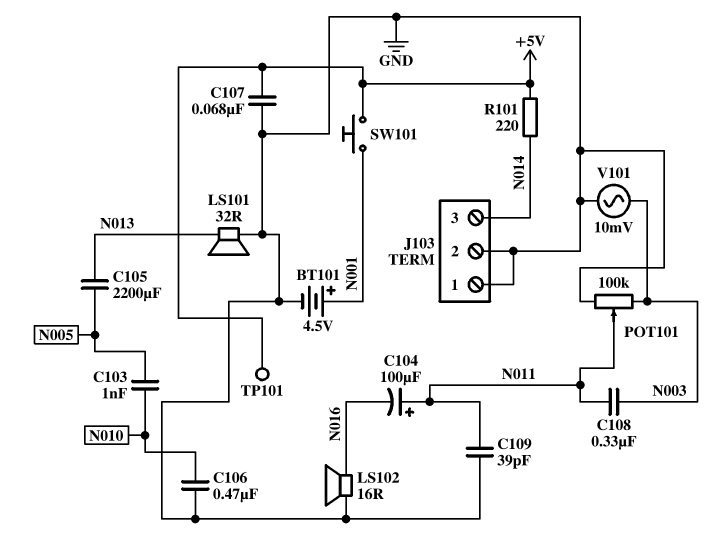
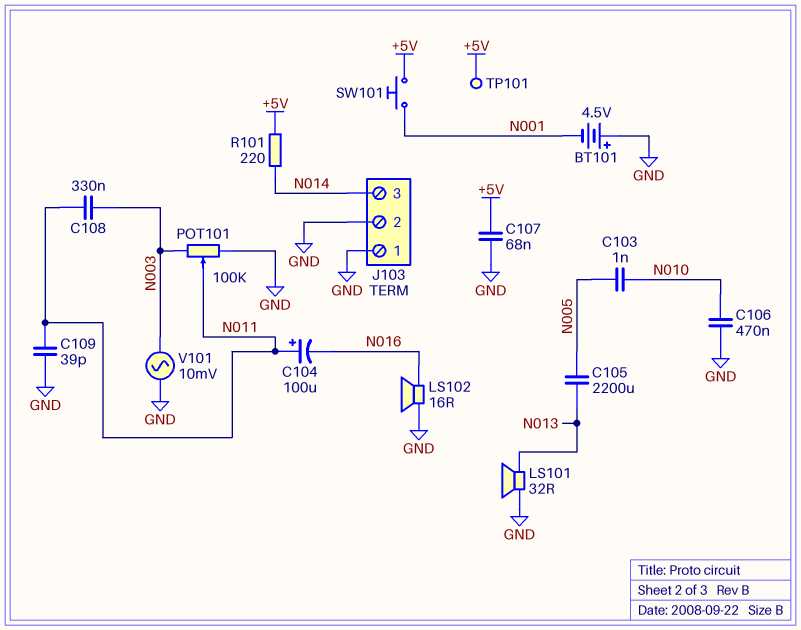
BT101: 4.5V (plus N001, minus GND) -> 4.5V (plus GND, minus N001)

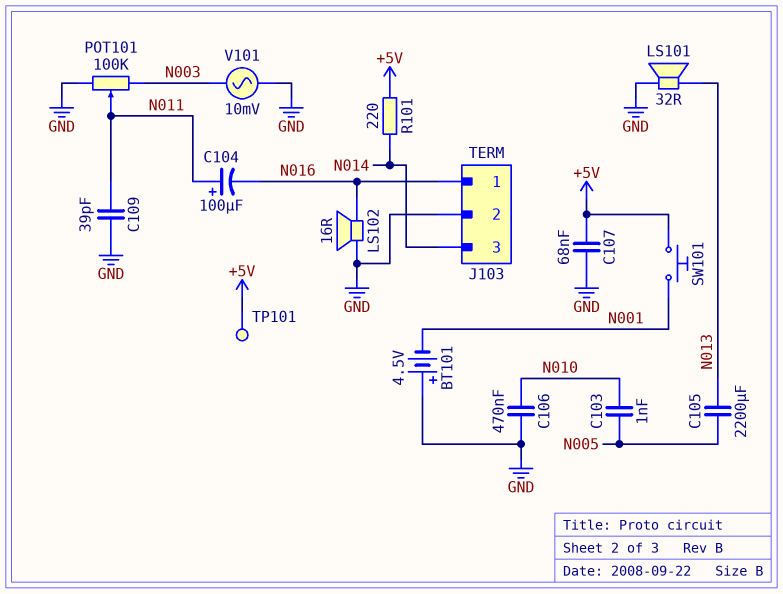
C108: 330nF (N003, N011) -> none
J103 pin 1: GND -> N016

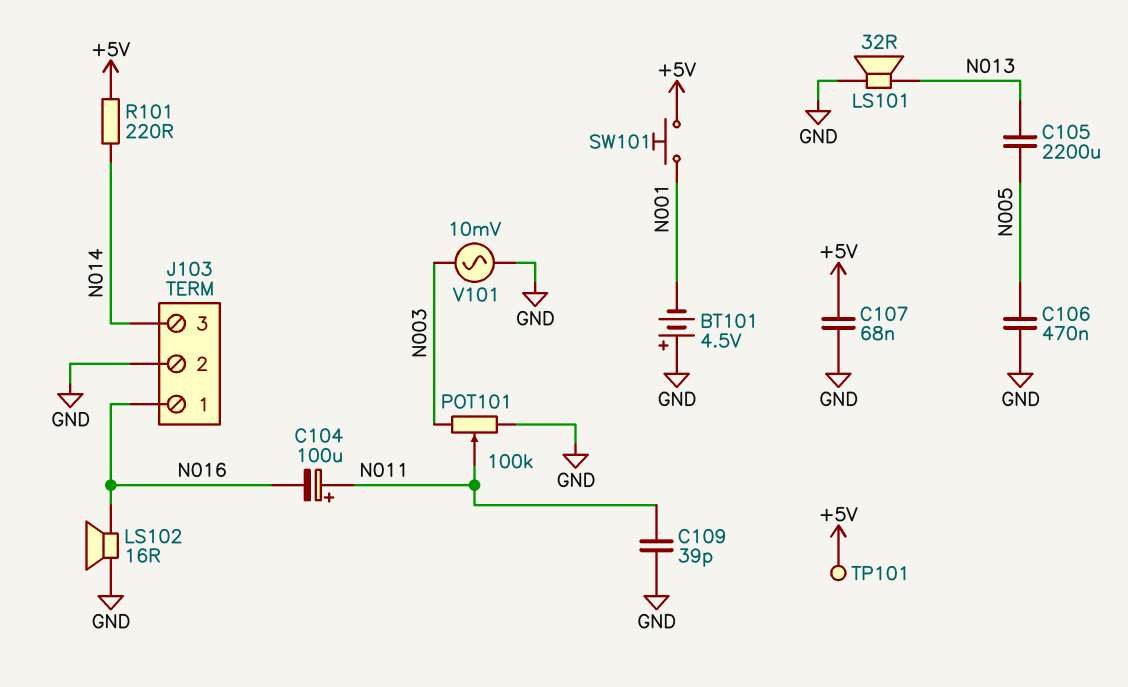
C103: 1nF (N005, N010) -> none
C106: 470nF (GND, N010) -> 470nF (GND, N005)

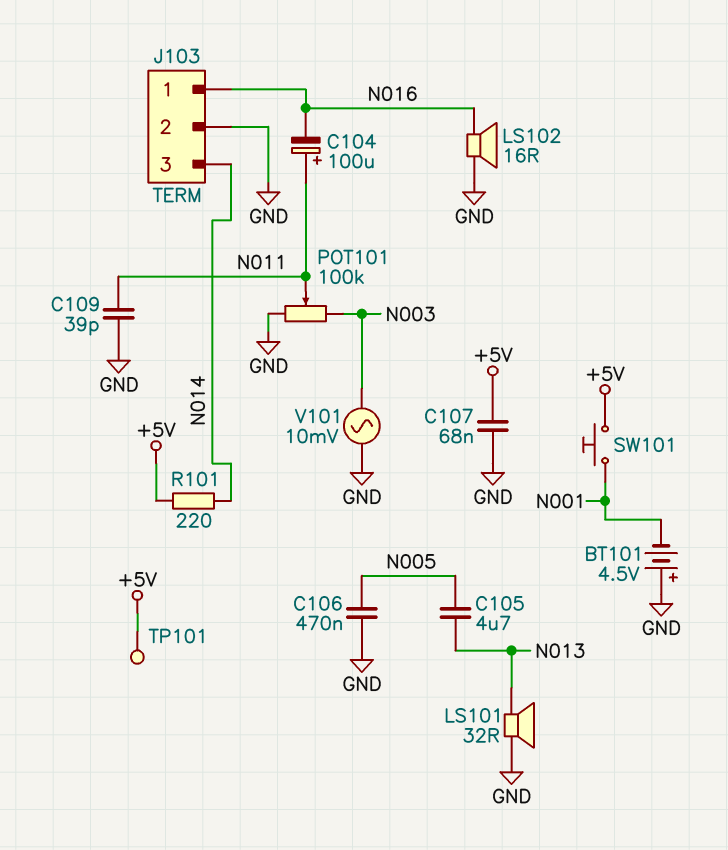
C105: 2200uF (N005, N013) -> 4.7uF (N005, N013)

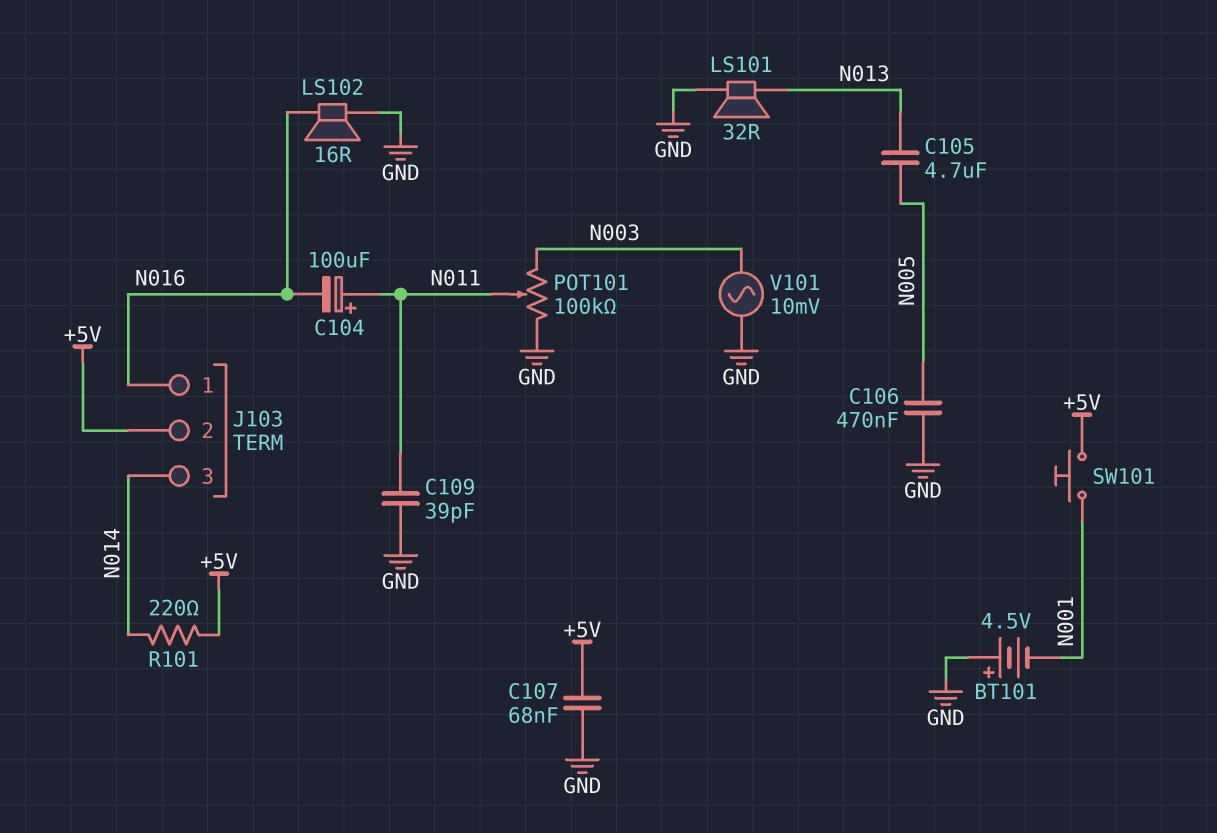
J103 pin 2: GND -> +5V
TP101: test point (+5V) -> none

